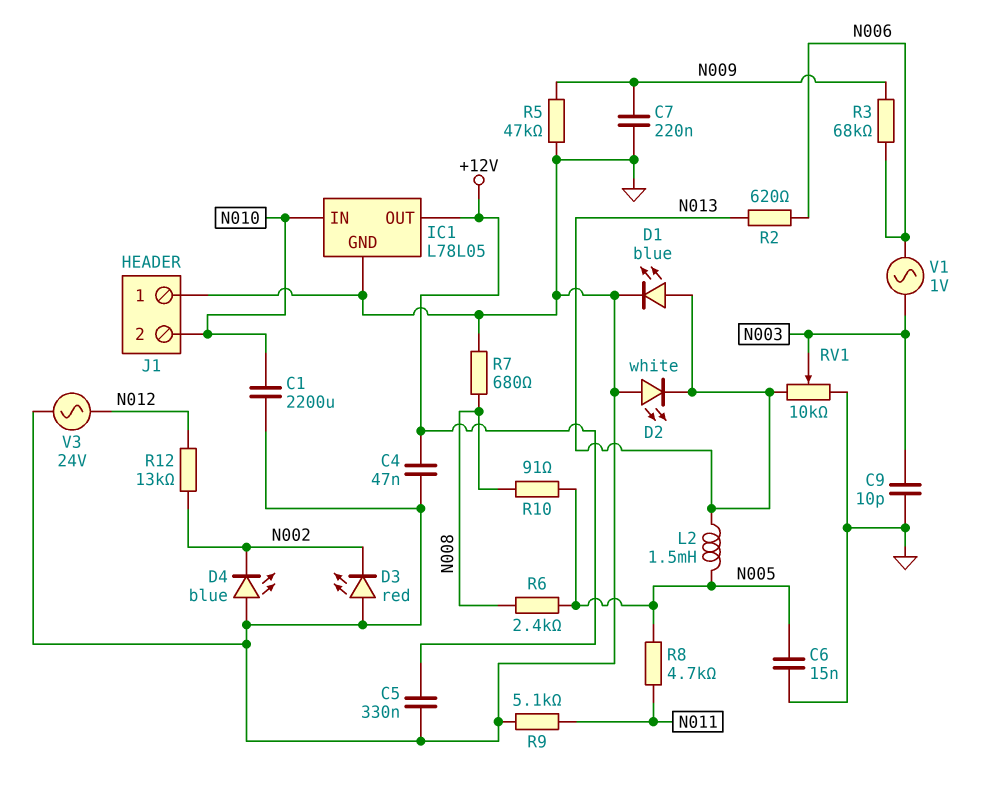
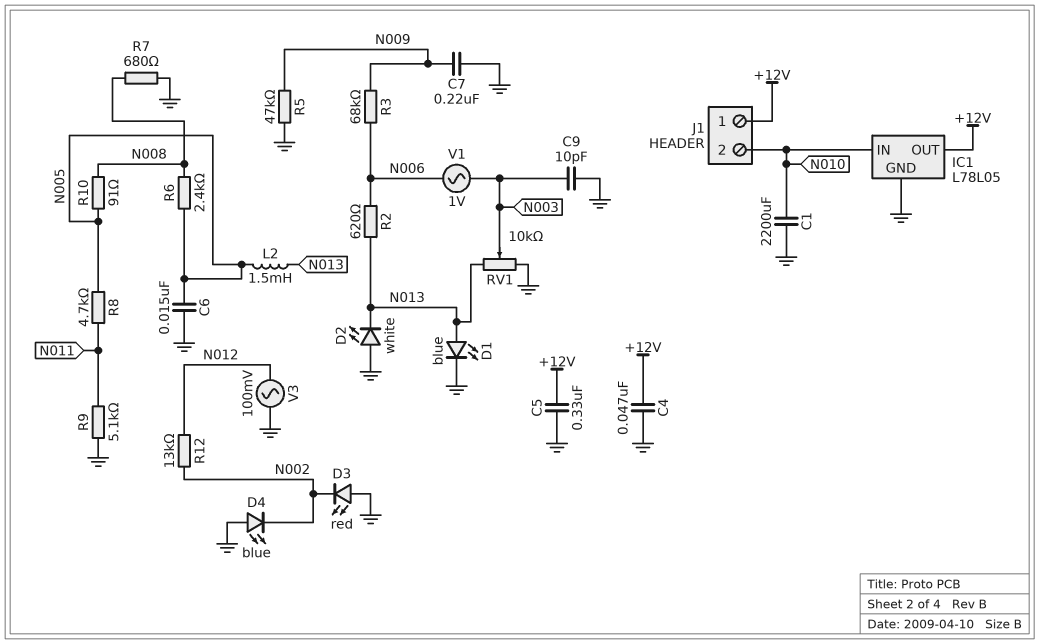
J1 pin 1: GND -> +12V
V3: AC 24V (GND, N012) -> AC 100mV (GND, N012)

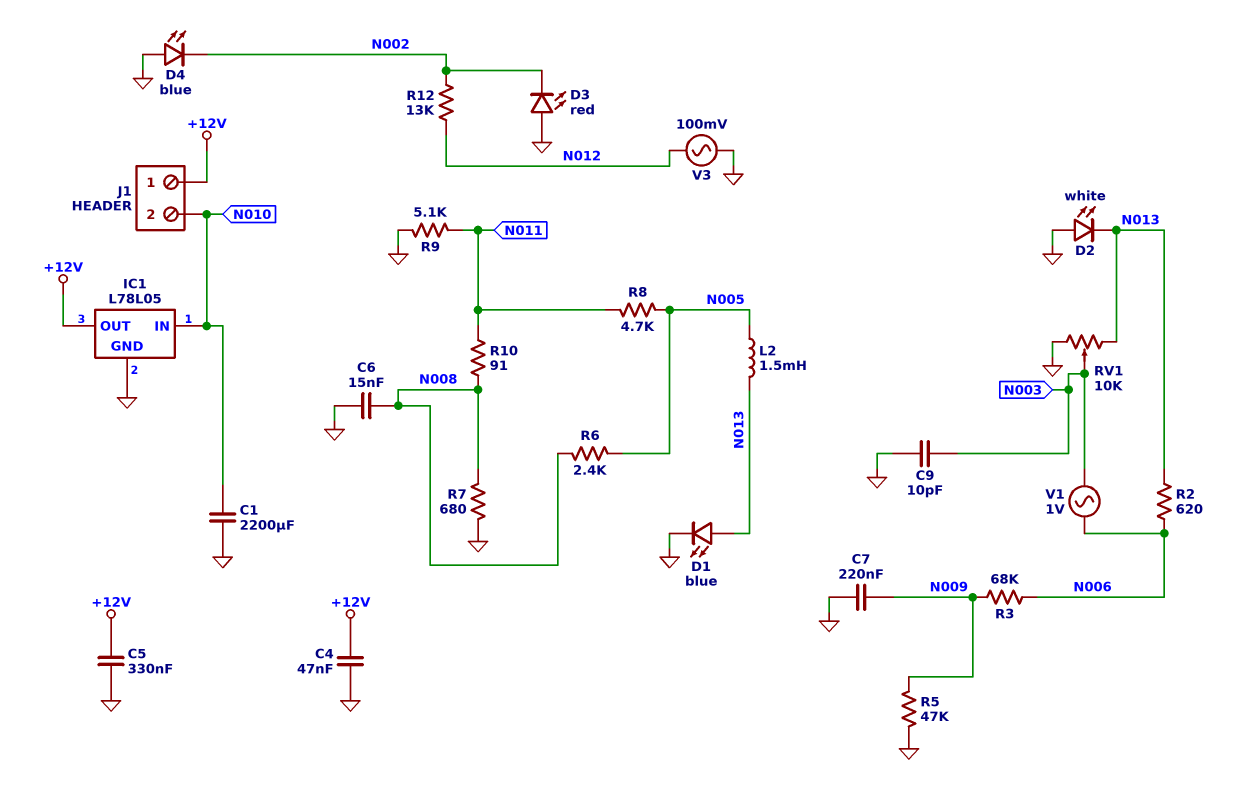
C6: 15nF (GND, N005) -> 15nF (GND, N008)
R10: 91 (N005, N008) -> 91 (N008, N011)

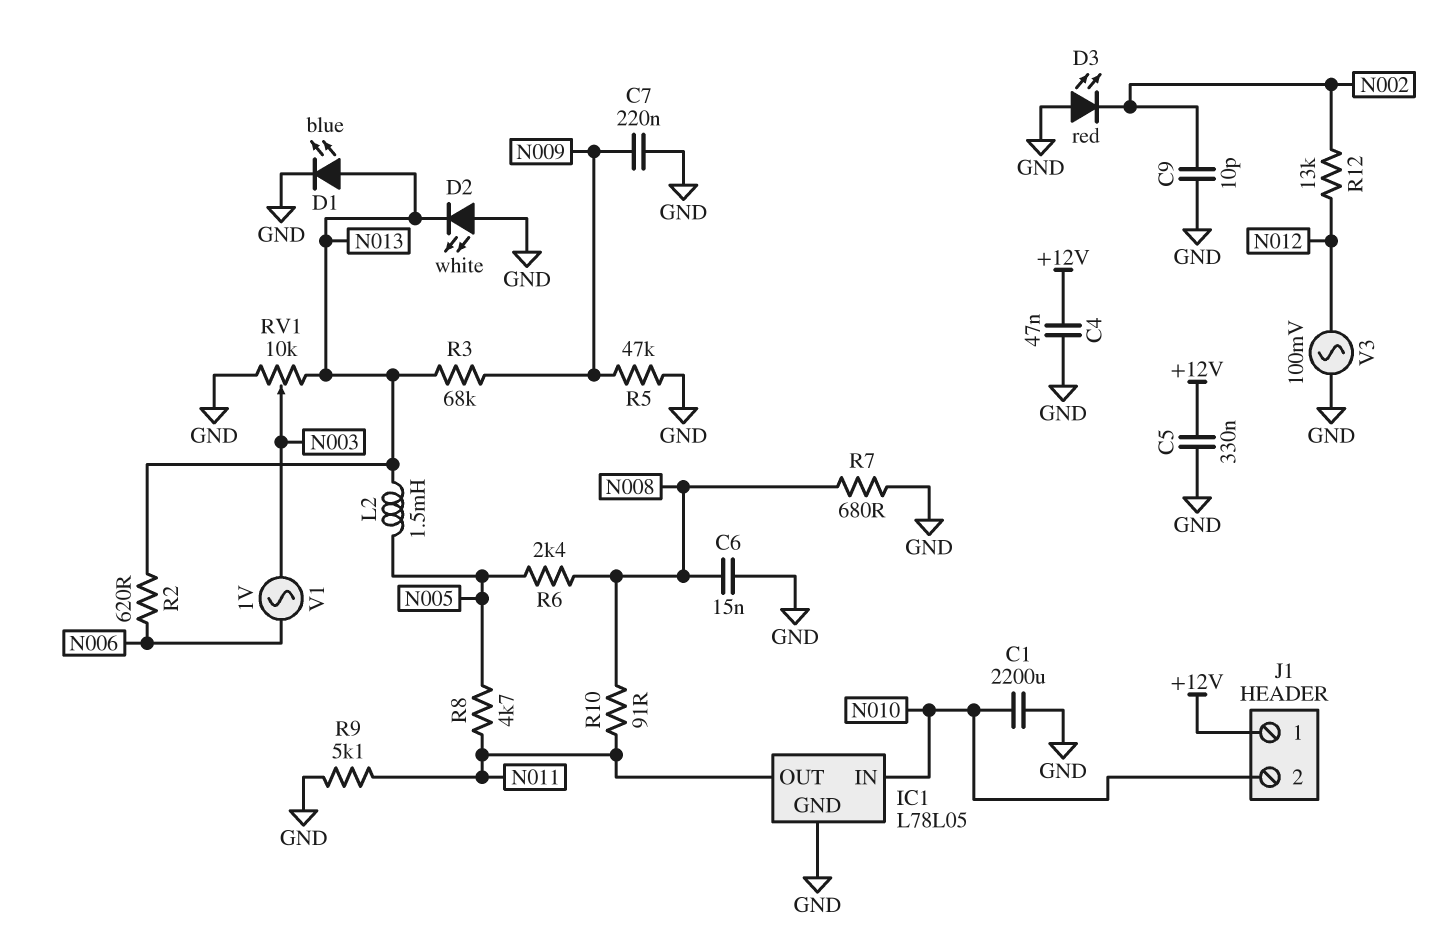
C9: 10pF (GND, N003) -> 10pF (GND, N002)
D4: LED blue (A GND, K N002) -> none
IC1 pin OUT: +12V -> N011
R3: 68k (N006, N009) -> 68k (N009, N013)

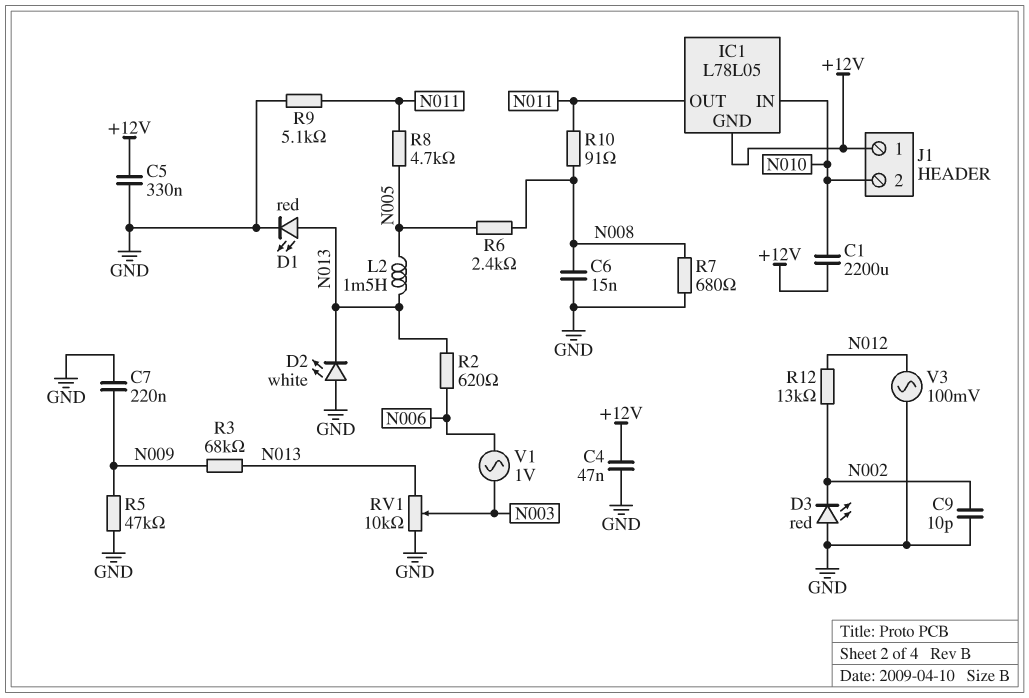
C1: 2200uF (GND, N010) -> 2200uF (+12V, N010)
D1: LED blue (A N013, K GND) -> LED red (A N013, K GND)
IC1 pin GND: GND -> +12V

